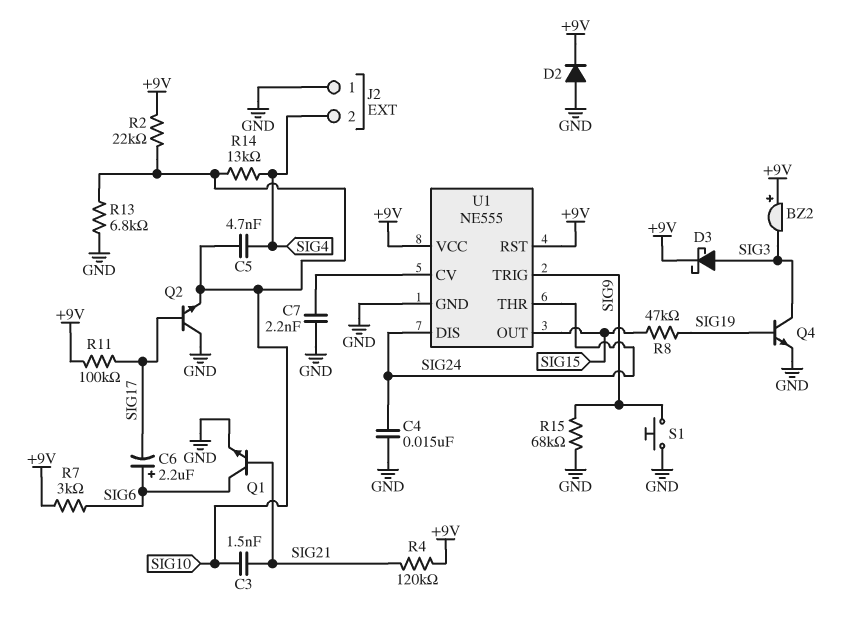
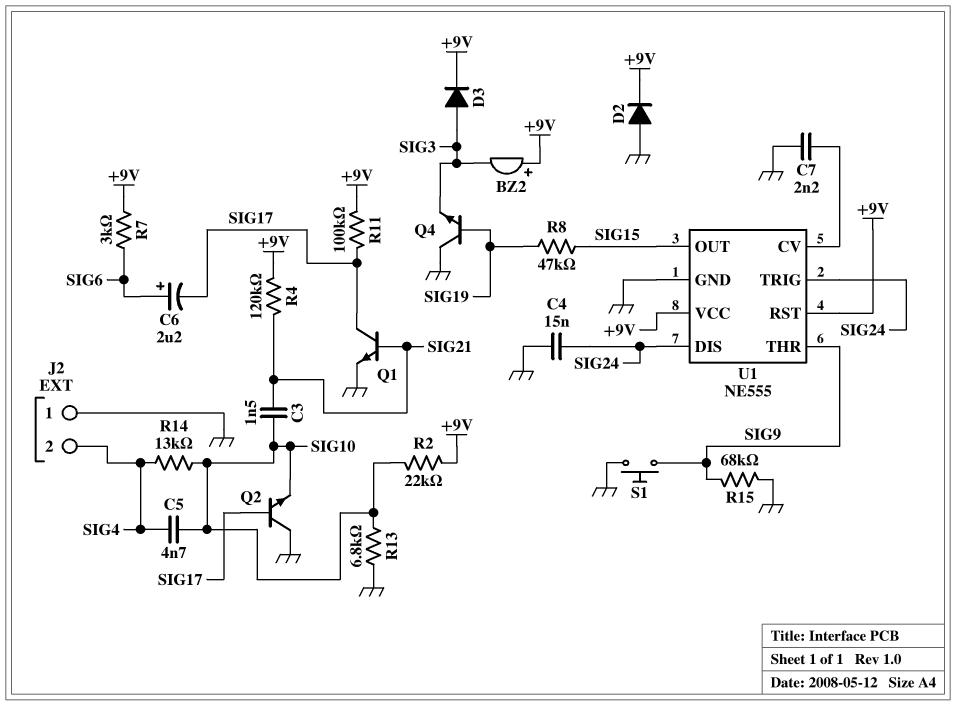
D3: schottky (A SIG3, K +9V) -> diode (A SIG3, K +9V)
Q1: NPN (B SIG21, C SIG6, E GND) -> NPN (B SIG21, C SIG17, E GND)
Q4: NPN (B SIG19, C SIG3, E GND) -> NPN (B SIG19, C GND, E SIG3)
U1 pin THR: SIG24 -> SIG9
U1 pin TRIG: SIG9 -> SIG24

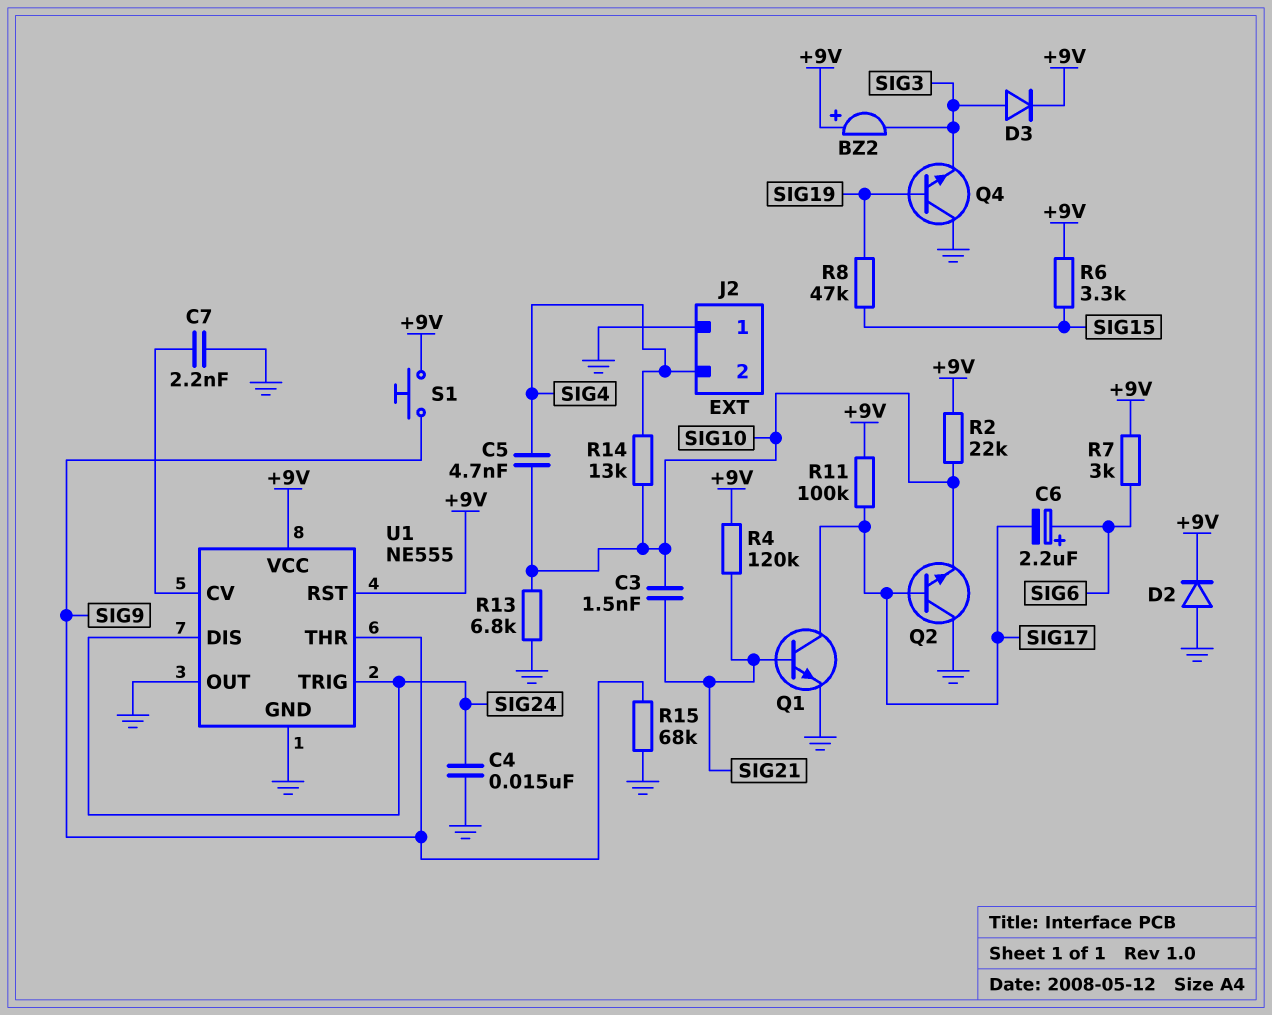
R6: none -> 3.3k (+9V, SIG15)
S1: button (GND, SIG9) -> button (+9V, SIG9)
U1 pin OUT: SIG15 -> GND

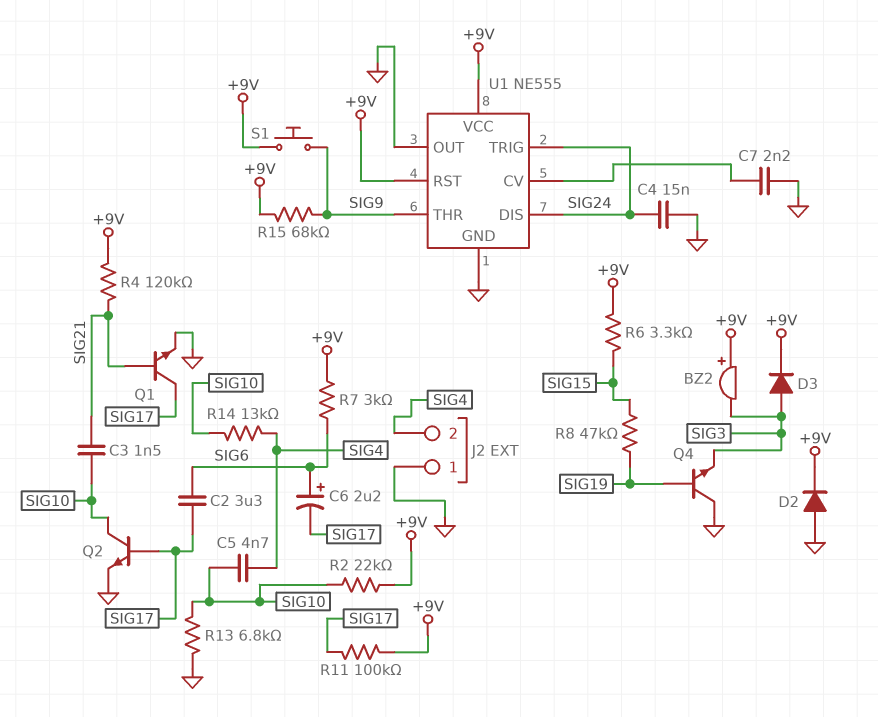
C2: none -> 3.3uF (SIG6, SIG17)
Q2: NPN (B SIG17, C GND, E SIG10) -> NPN (B SIG17, C SIG10, E GND)
R15: 68k (GND, SIG9) -> 68k (+9V, SIG9)

